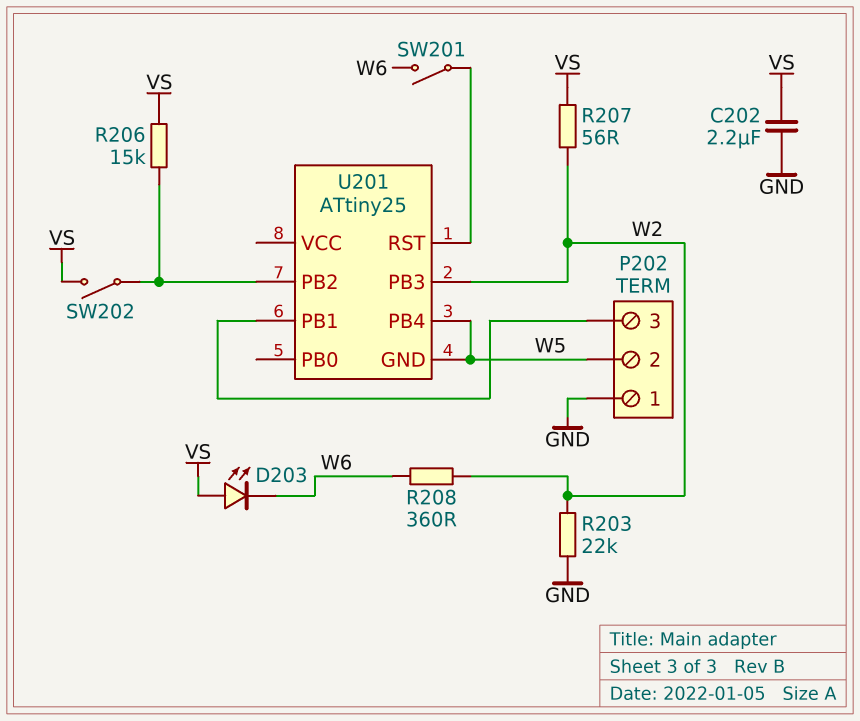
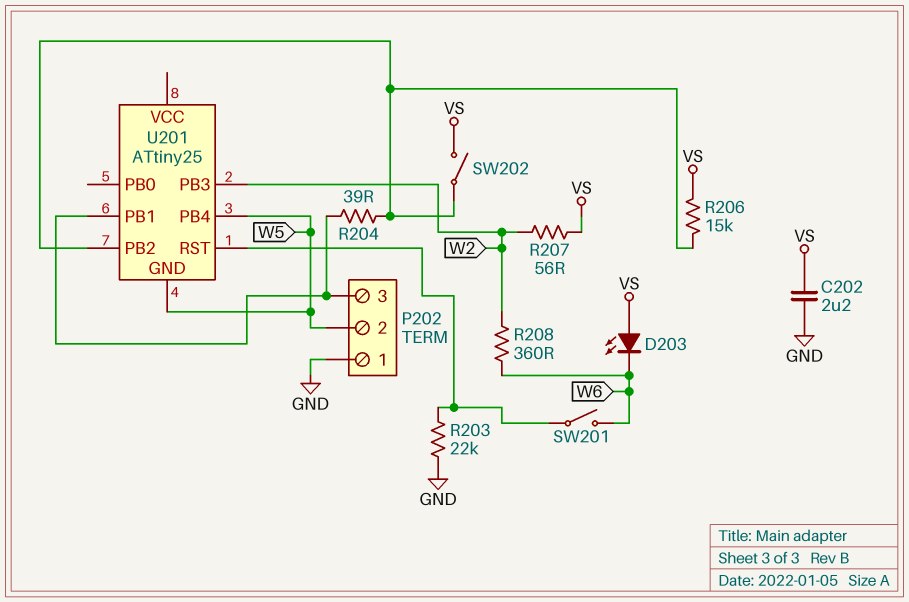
R203: 22k (GND, W2) -> 22k (GND, U201/RST)
R204: none -> 39 (P202/3, U201/PB2)

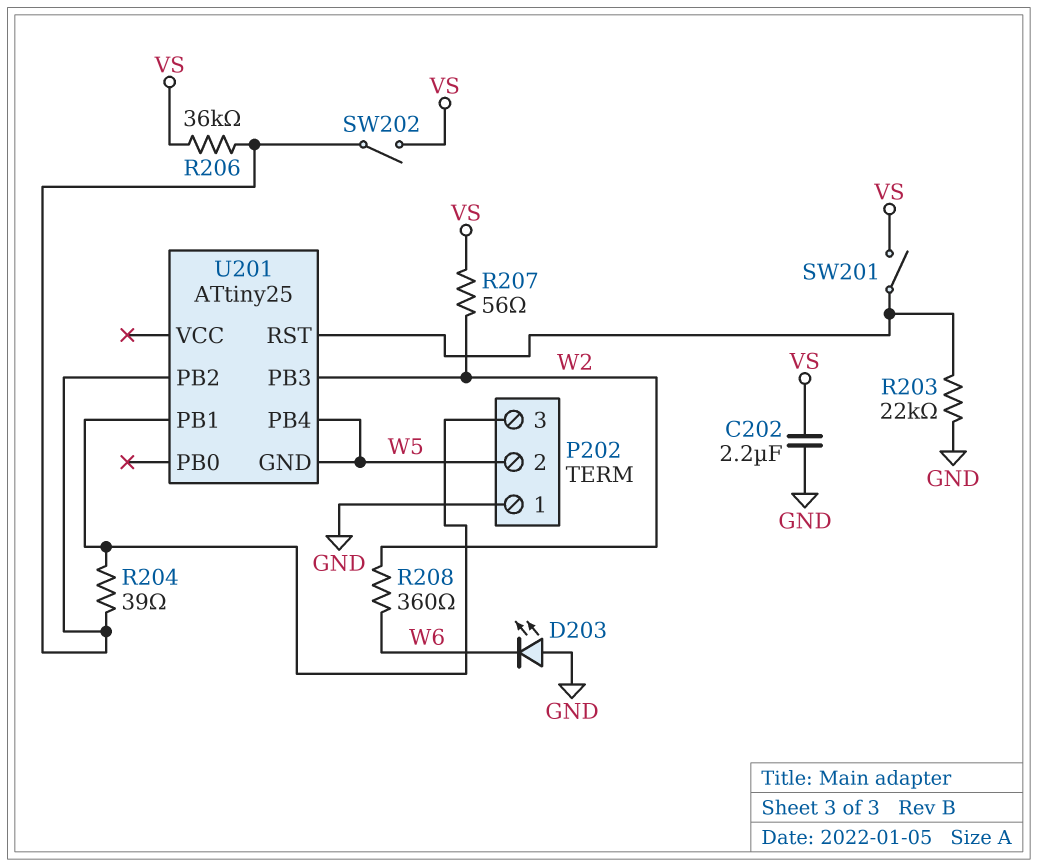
D203: LED (A VS, K W6) -> LED (A GND, K W6)
R206: 15k (U201/PB2, VS) -> 36k (U201/PB2, VS)
SW201: switch (U201/RST, W6) -> switch (U201/RST, VS)

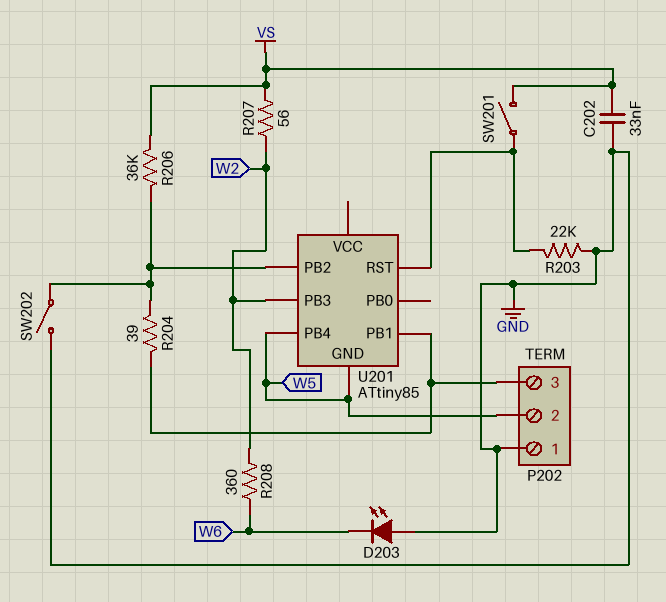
C202: 2.2uF (GND, VS) -> 33nF (GND, VS)
SW202: switch (U201/PB2, VS) -> switch (GND, U201/PB2)
U201: ATtiny25 -> ATtiny85

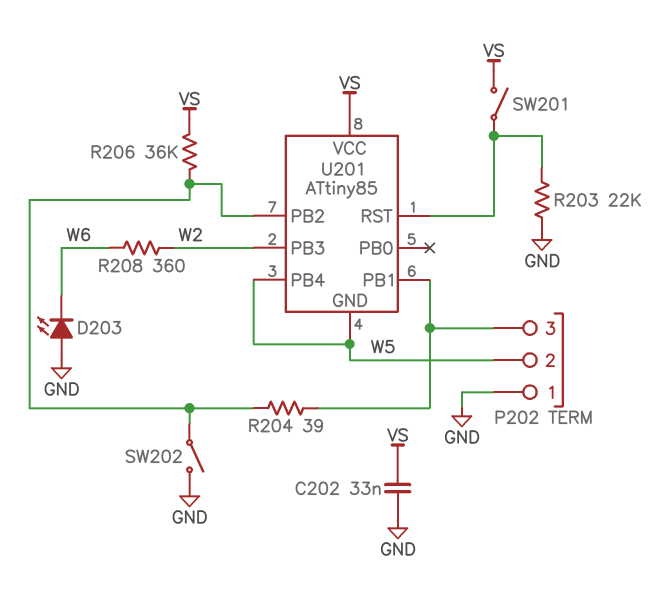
R207: 56 (VS, W2) -> none
U201 pin VCC: none -> VS

